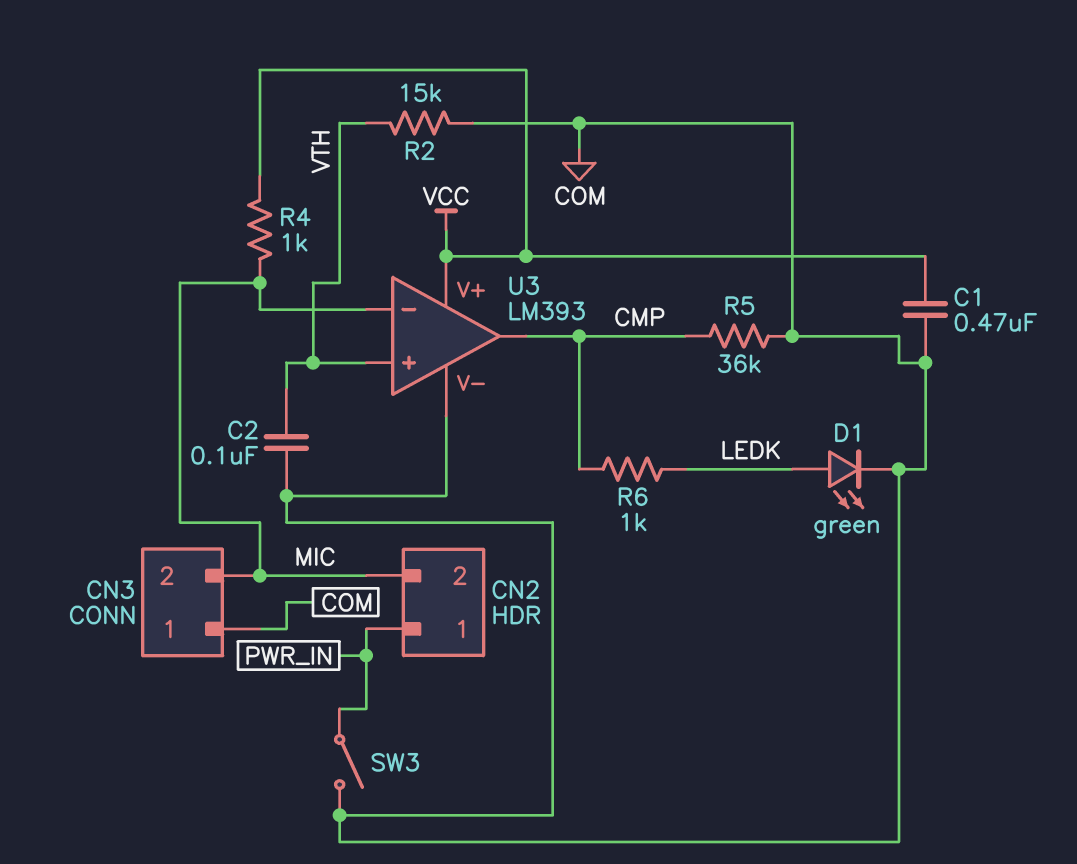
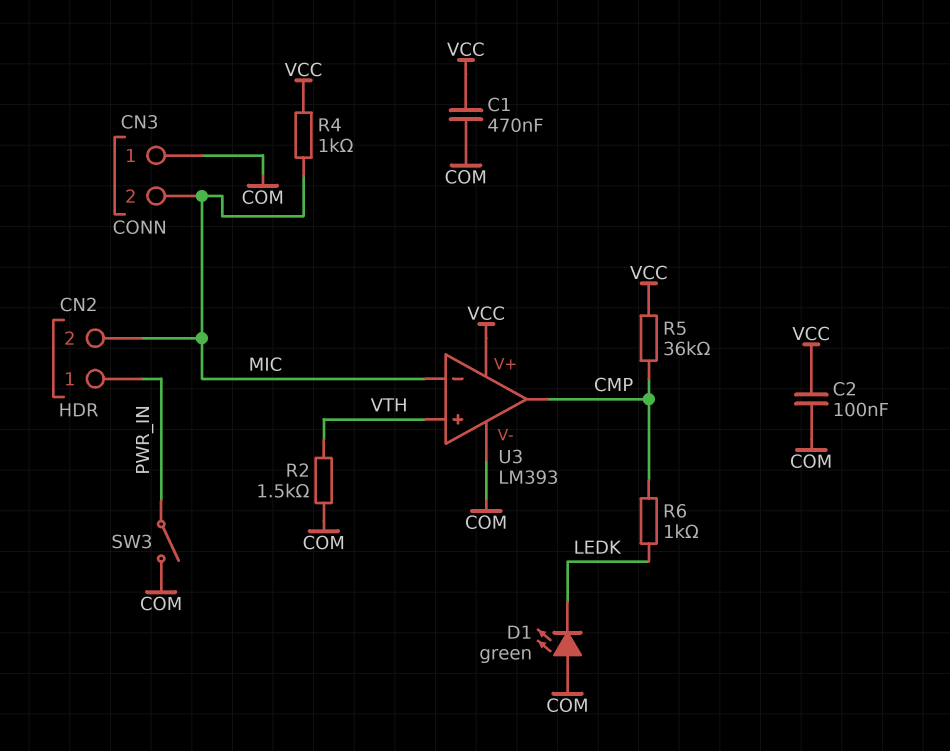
C2: 100nF (COM, VTH) -> 100nF (COM, VCC)
D1: LED green (A LEDK, K COM) -> LED green (A COM, K LEDK)
R2: 15k (COM, VTH) -> 1.5k (COM, VTH)
R5: 36k (CMP, COM) -> 36k (CMP, VCC)

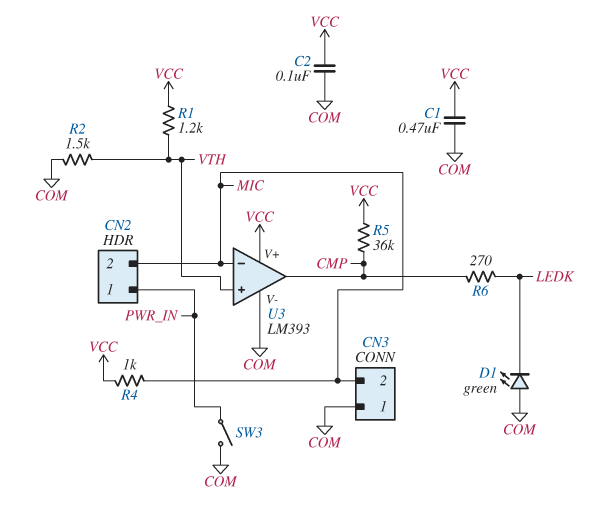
R1: none -> 1.2k (VCC, VTH)
R6: 1k (CMP, LEDK) -> 270 (CMP, LEDK)

